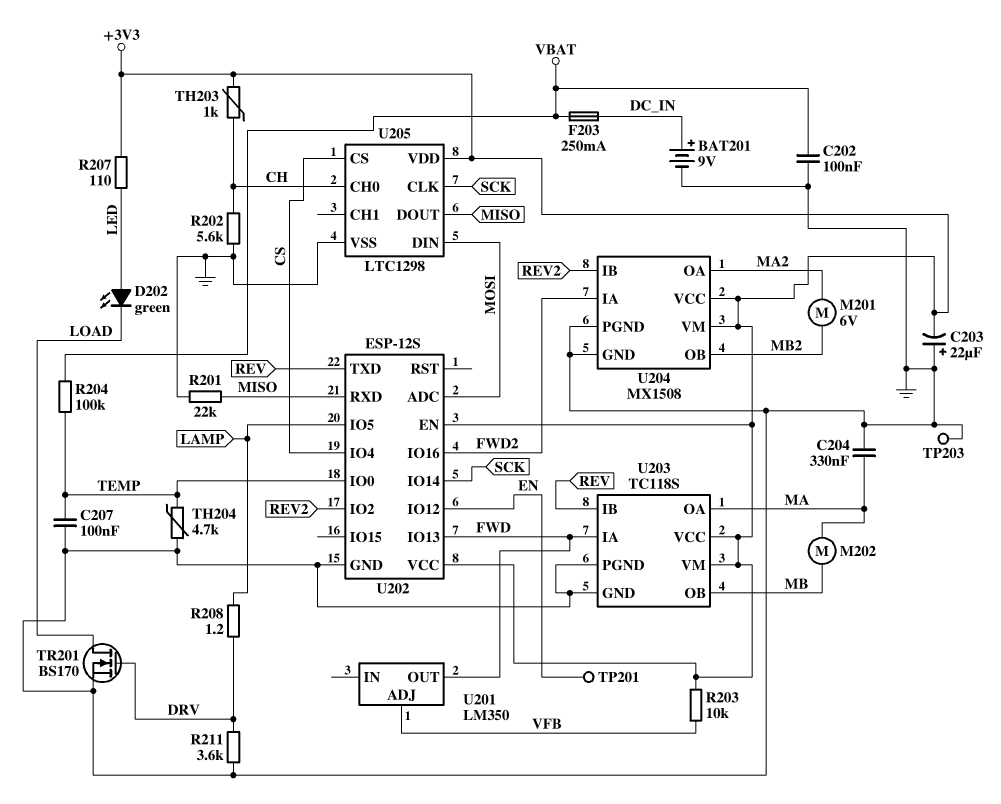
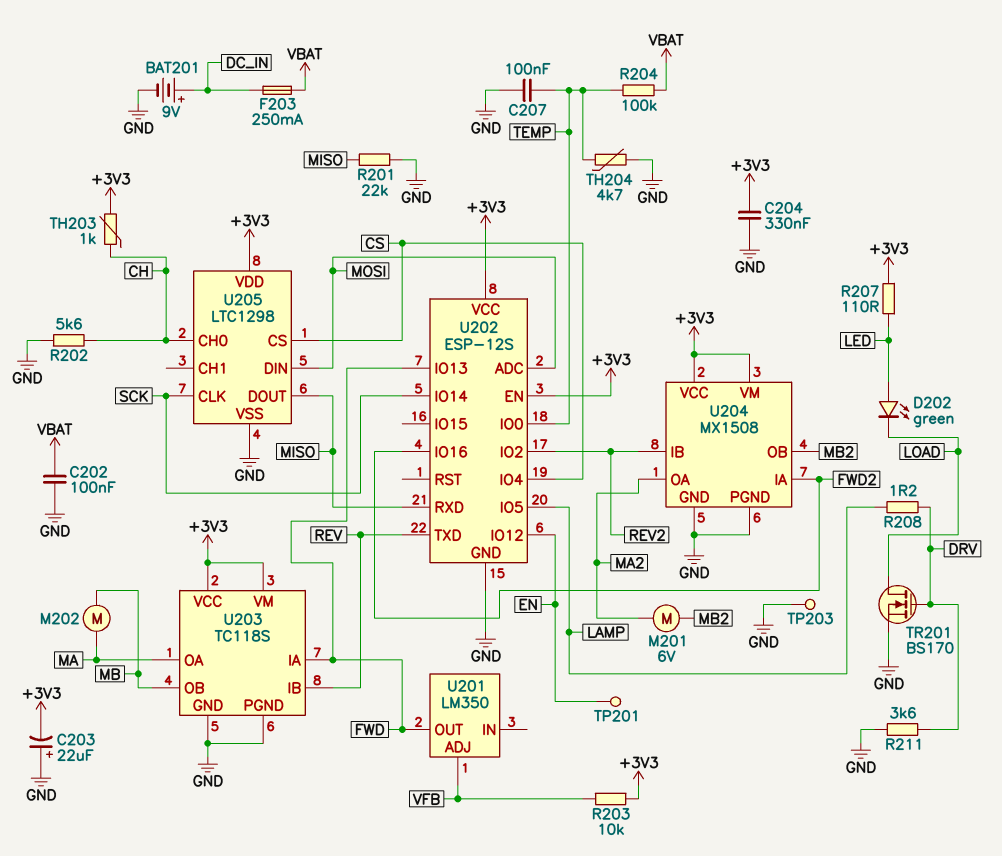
C204: 330nF (GND, MA) -> 330nF (+3V3, GND)

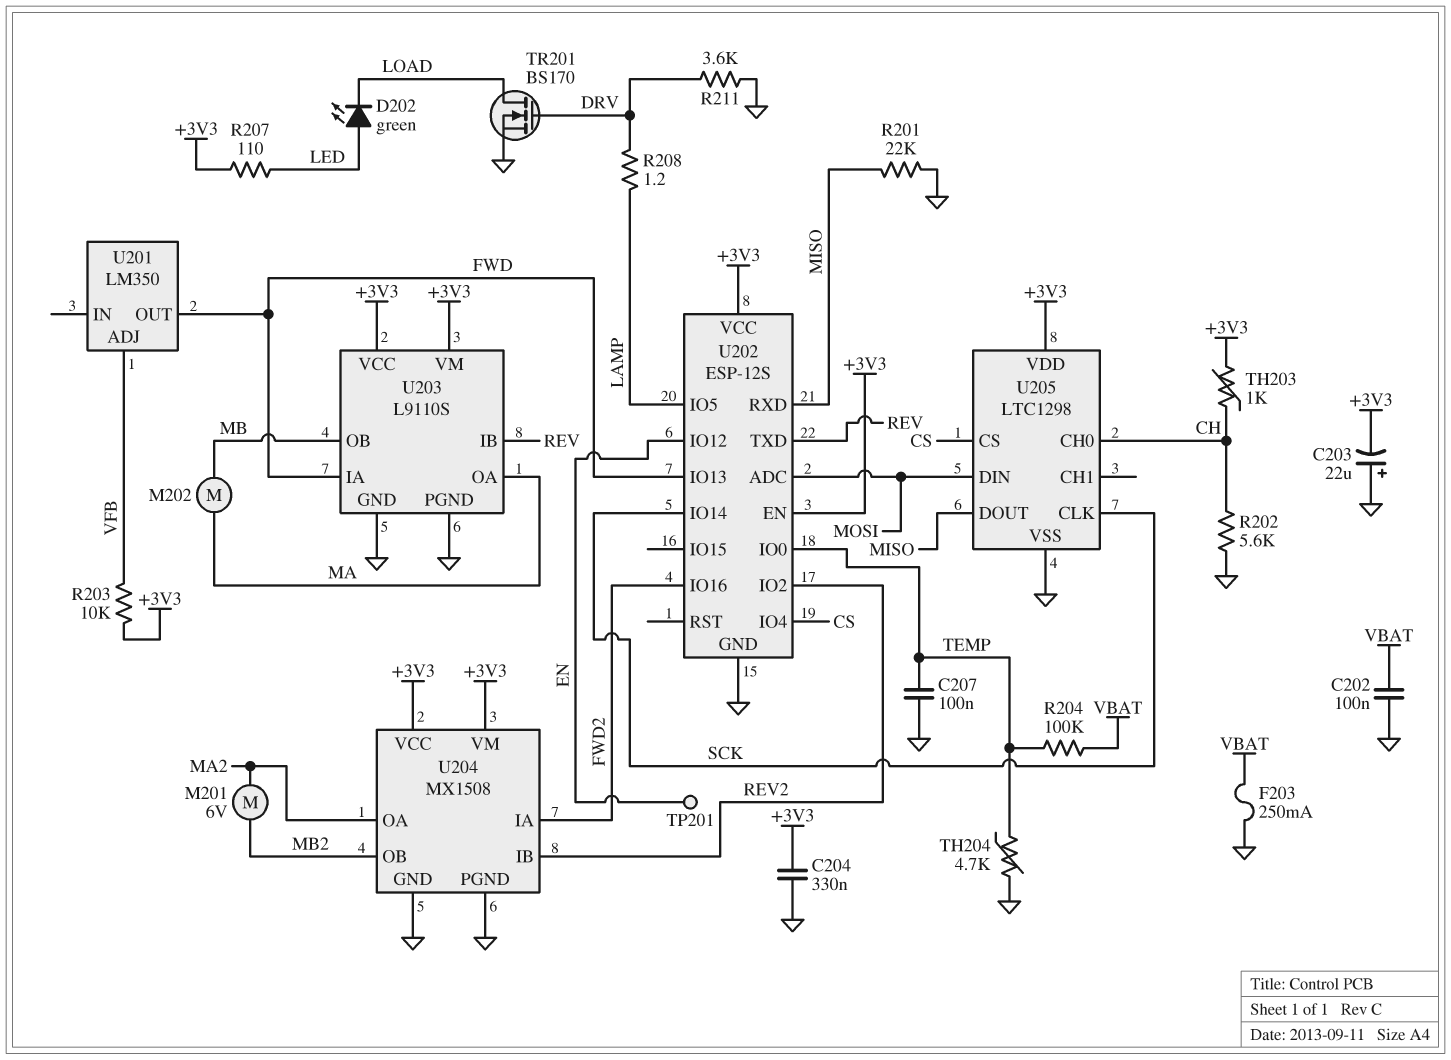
BAT201: 9V (plus DC_IN, minus GND) -> none
F203: 250mA (DC_IN, VBAT) -> 250mA (GND, VBAT)
TP203: test point (GND) -> none
U203: TC118S -> L9110S

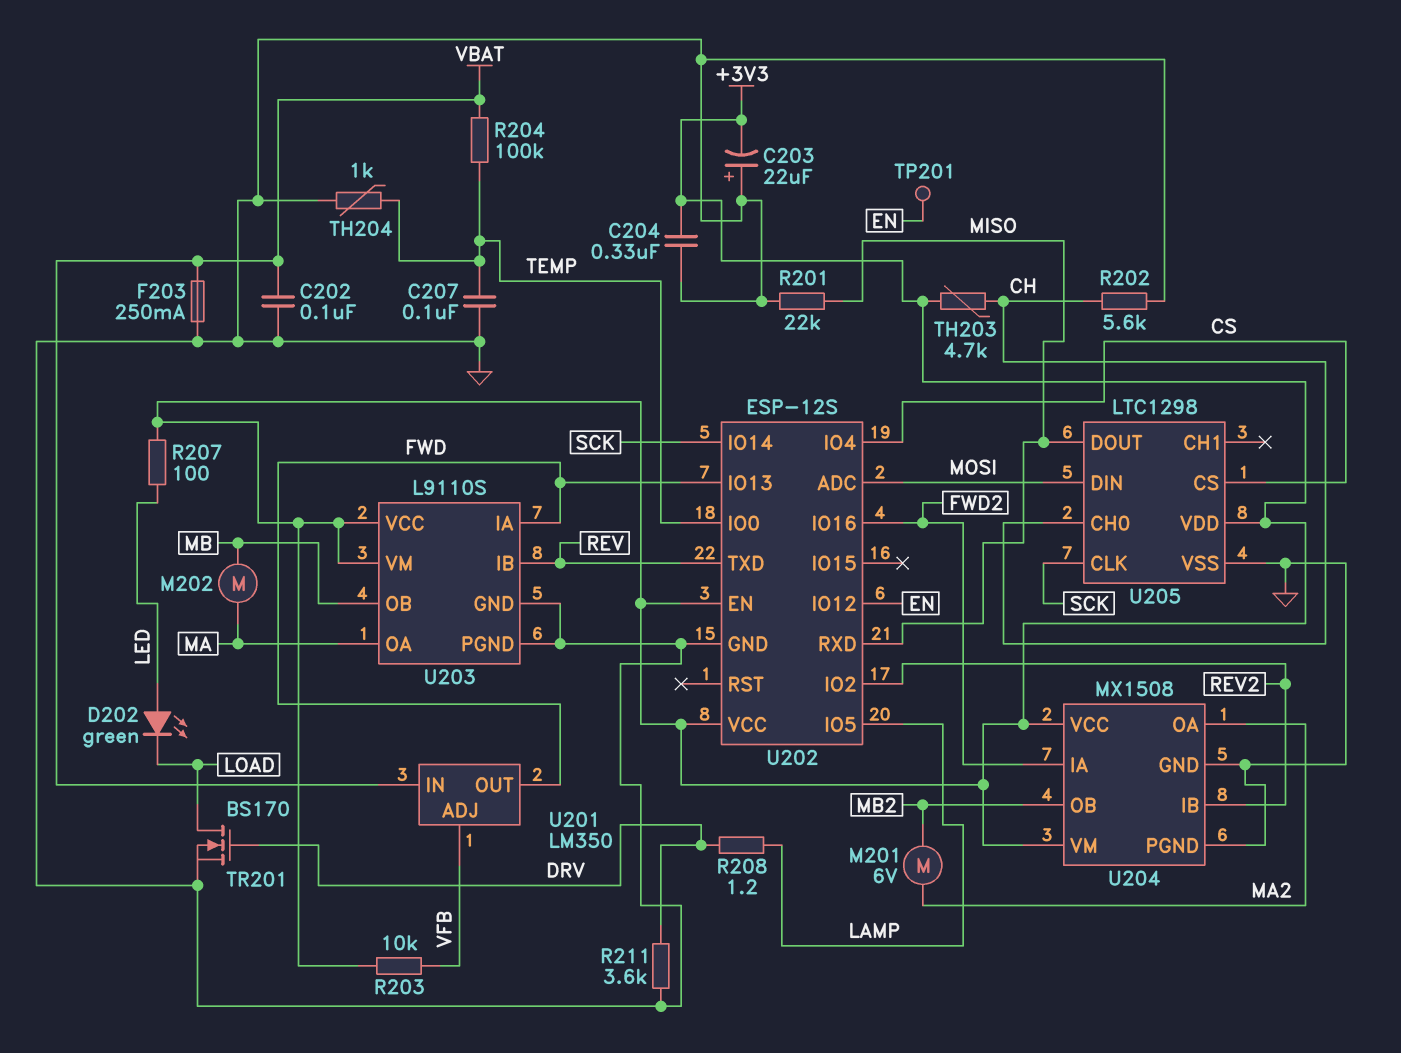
R207: 110 (+3V3, LED) -> 100 (+3V3, LED)
TH203: 1k (+3V3, CH) -> 4.7k (+3V3, CH)
TH204: 4.7k (GND, TEMP) -> 1k (GND, TEMP)
U201 pin IN: none -> VBAT

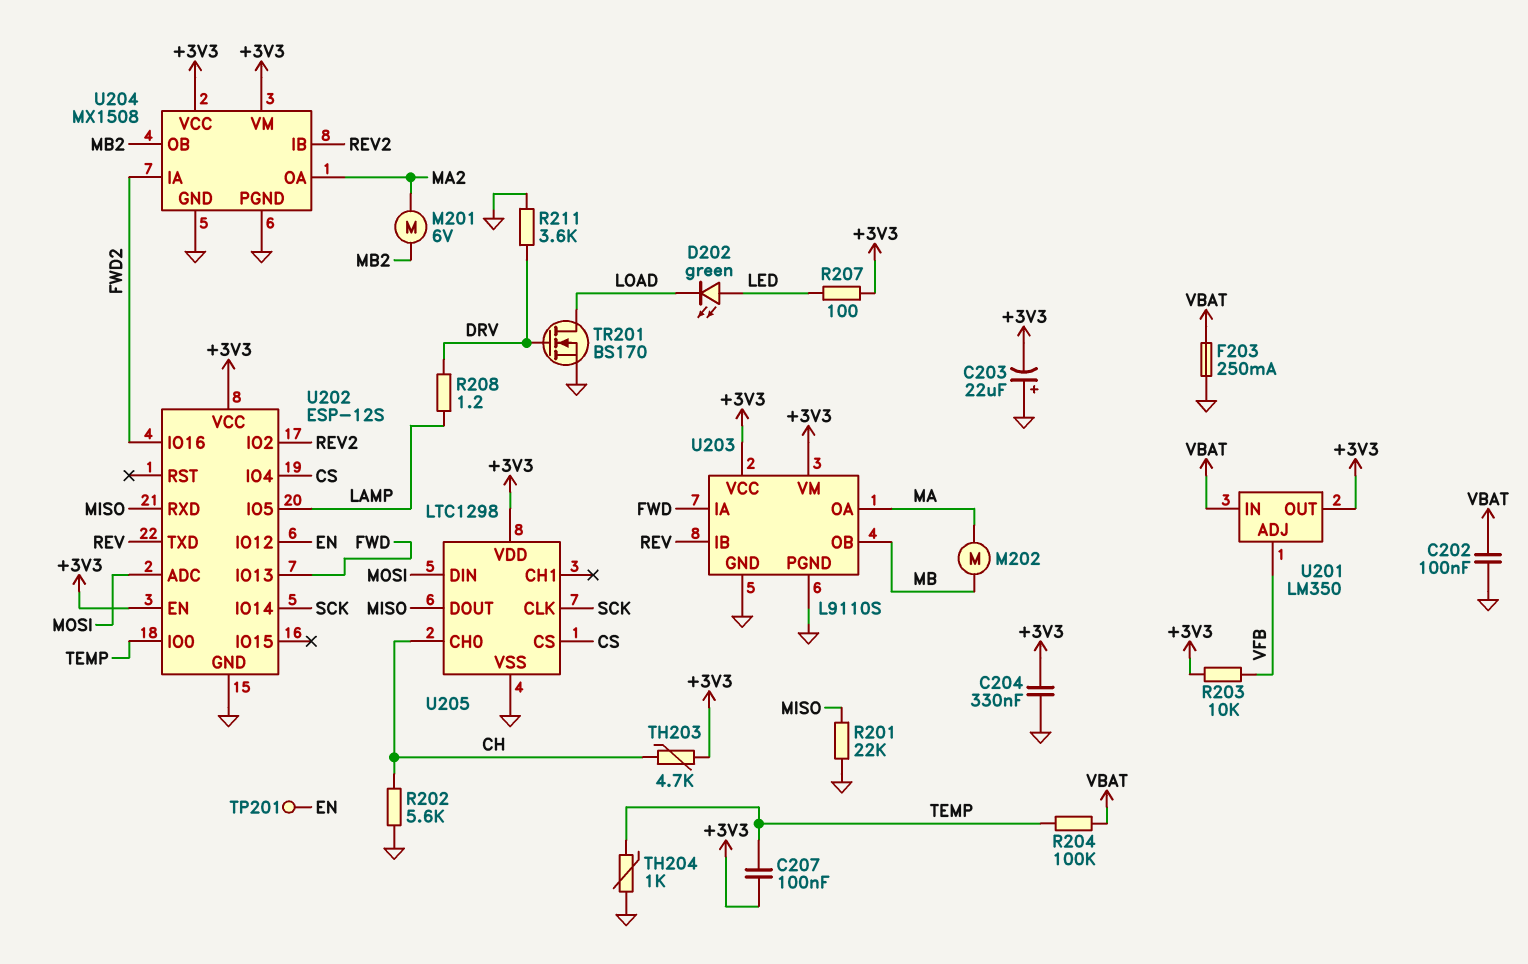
C207: 100nF (GND, TEMP) -> 100nF (+3V3, TEMP)
U201 pin OUT: FWD -> +3V3

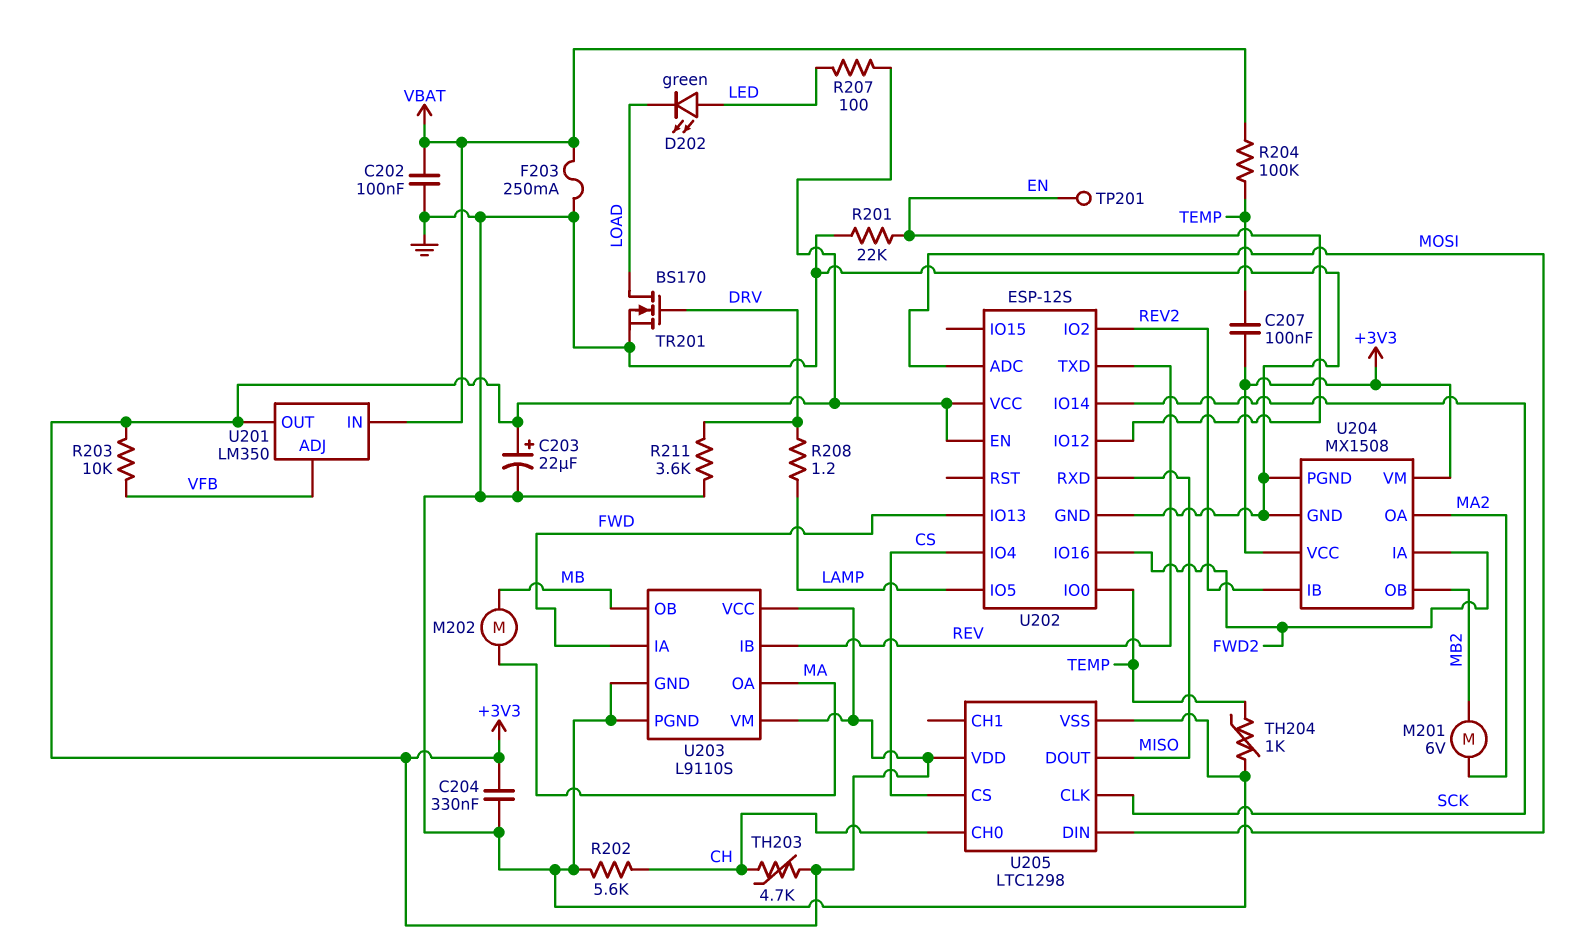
C203: 22uF (plus GND, minus +3V3) -> 22uF (plus +3V3, minus GND)
R201: 22k (GND, MISO) -> 22k (EN, GND)

